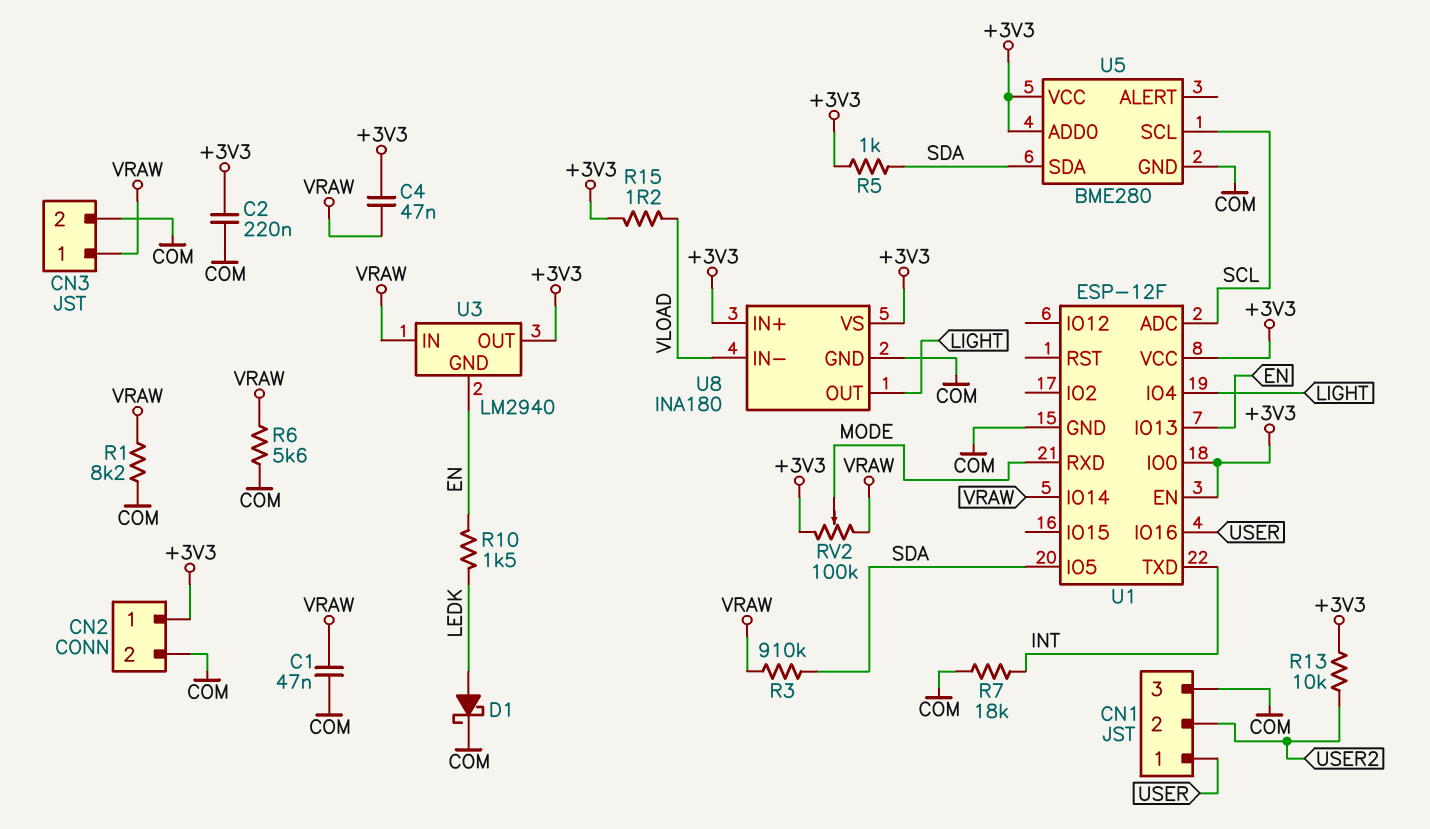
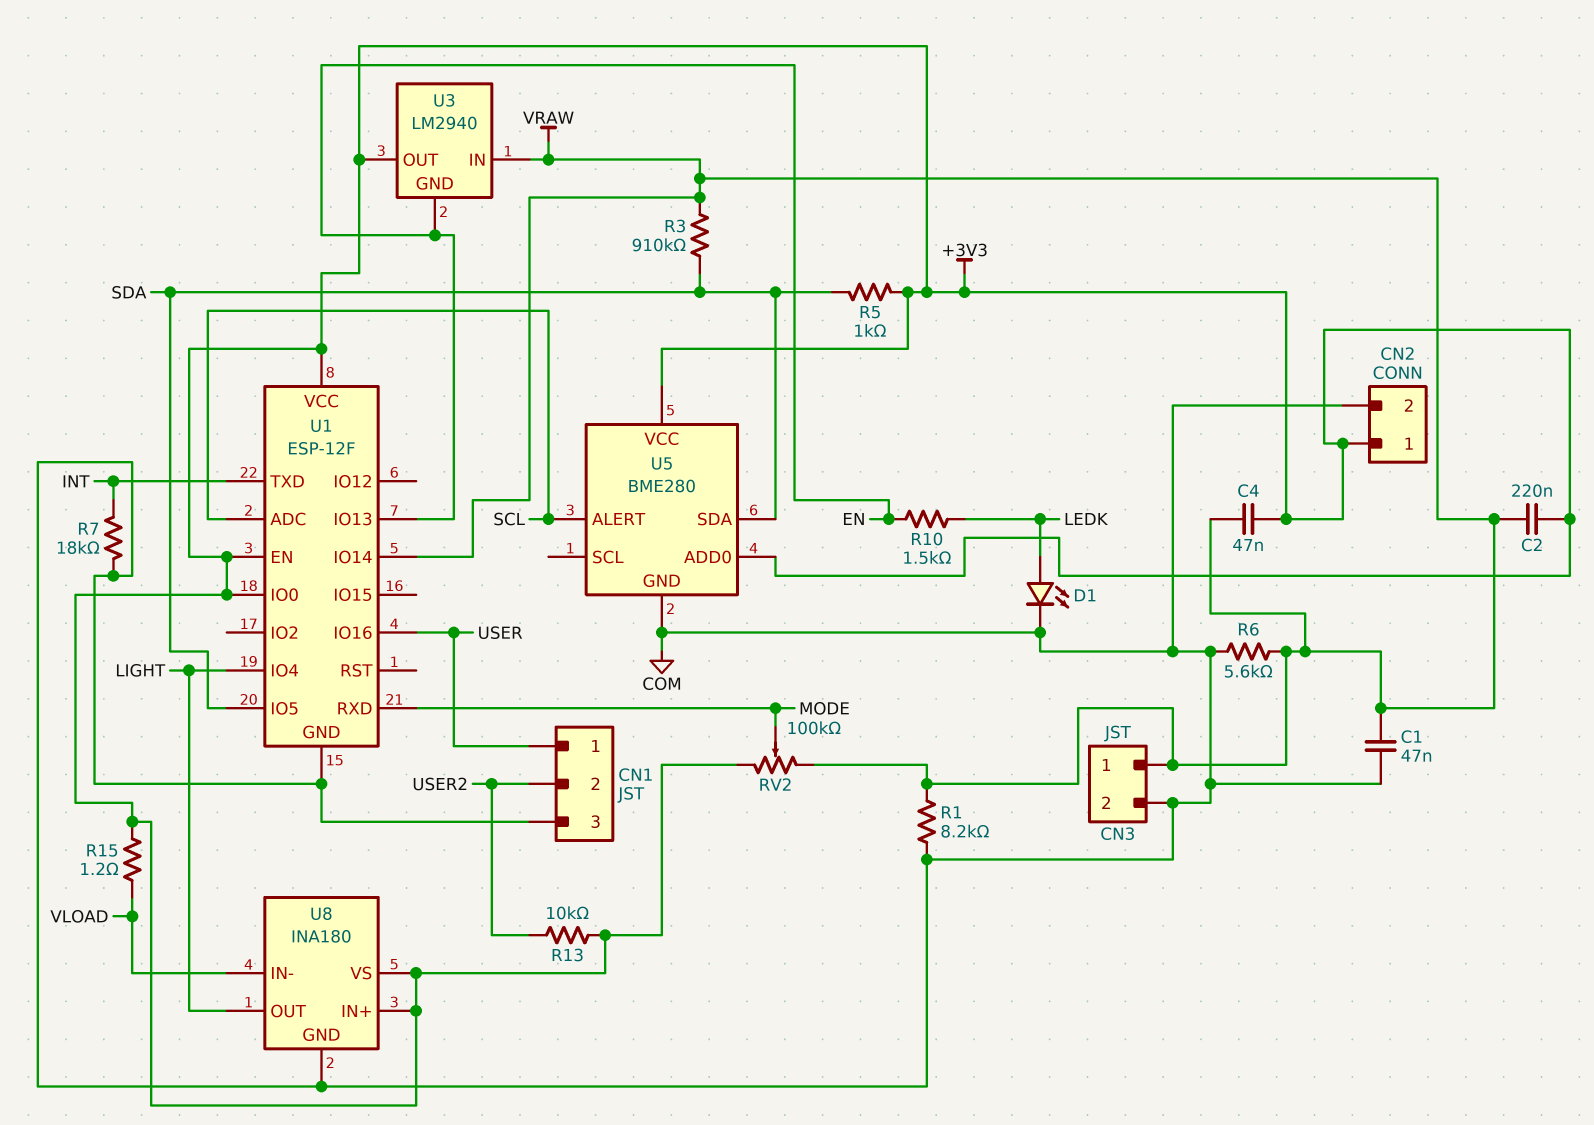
C2: 220nF (+3V3, COM) -> 220nF (+3V3, VRAW)
D1: schottky (A LEDK, K COM) -> LED (A LEDK, K COM)
U5 pin ALERT: none -> SCL
U5 pin SCL: SCL -> none

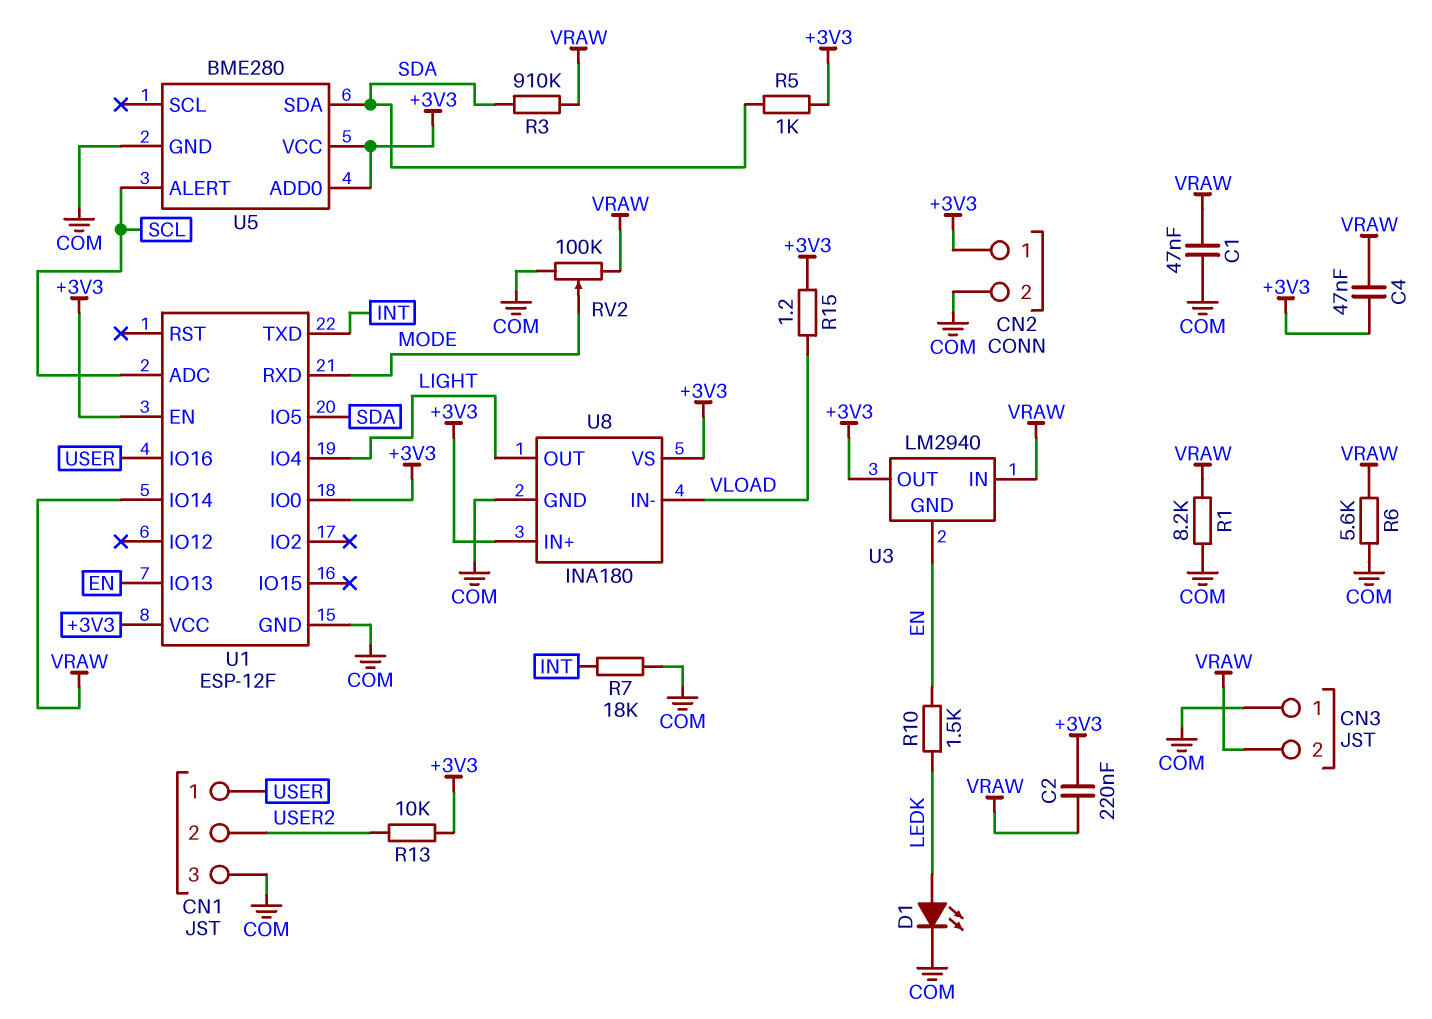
CN3 pin 1: VRAW -> COM
CN3 pin 2: COM -> VRAW
RV2: 100k (+3V3, VRAW, wiper MODE) -> 100k (COM, VRAW, wiper MODE)

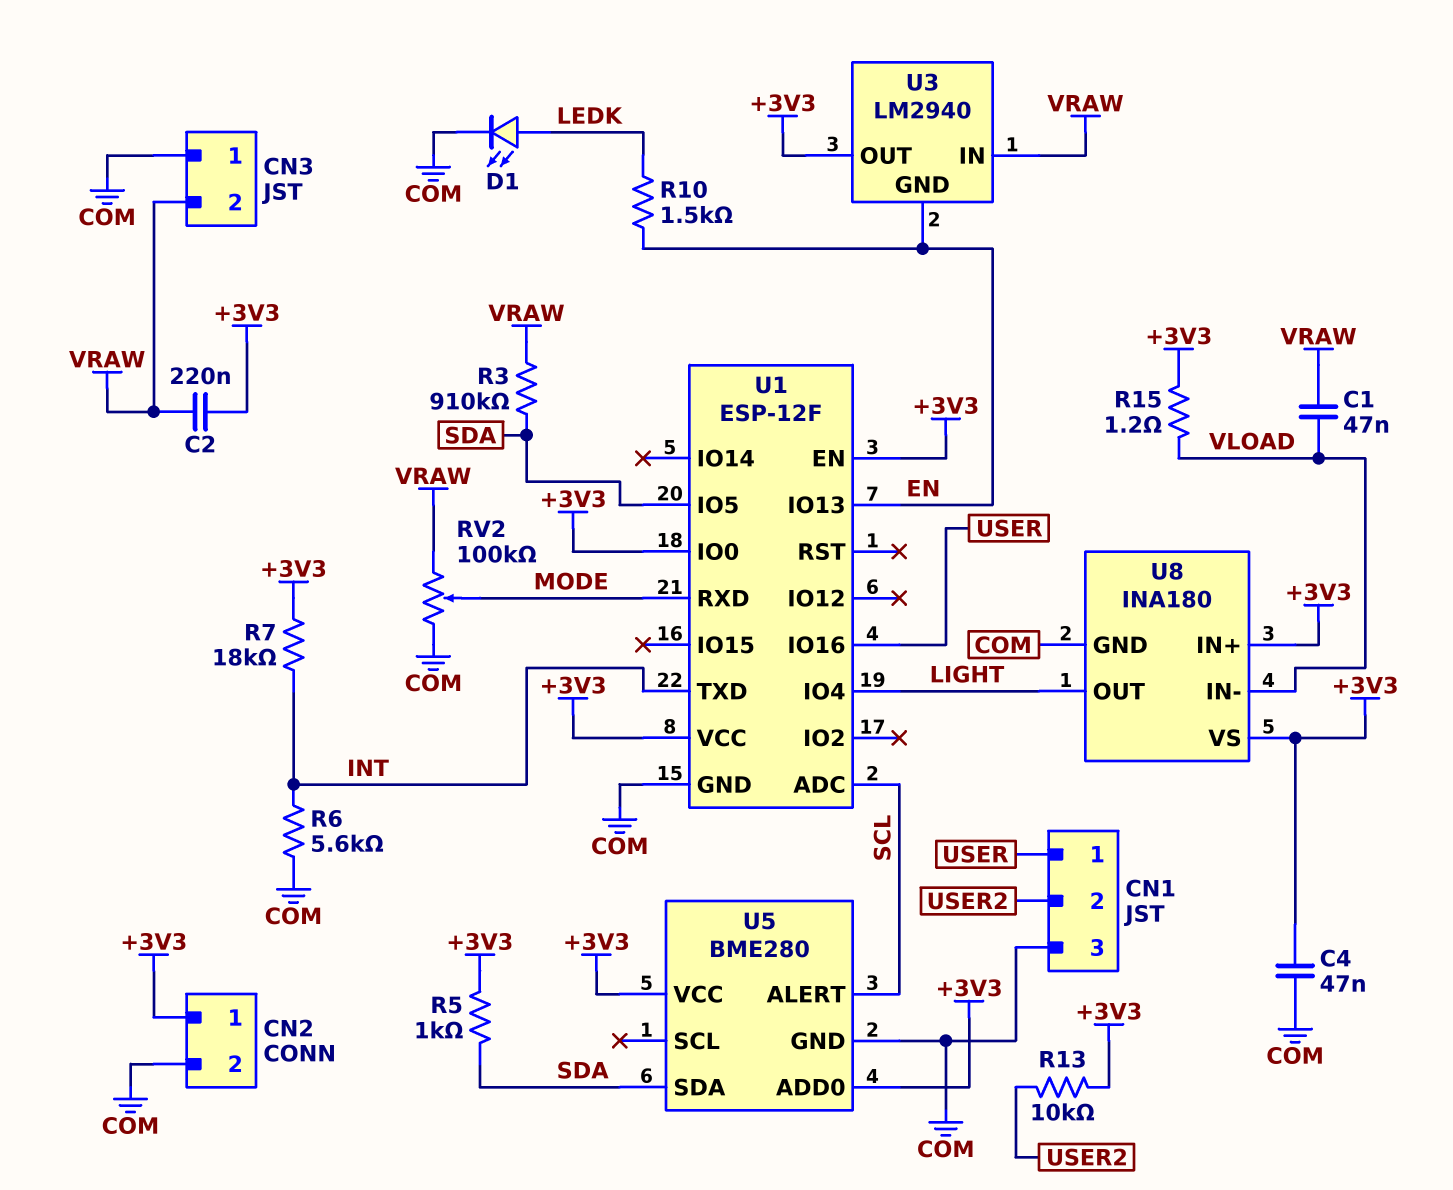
C1: 47nF (COM, VRAW) -> 47nF (VLOAD, VRAW)
C4: 47nF (+3V3, VRAW) -> 47nF (+3V3, COM)
R1: 8.2k (COM, VRAW) -> none
R6: 5.6k (COM, VRAW) -> 5.6k (COM, INT)
R7: 18k (COM, INT) -> 18k (+3V3, INT)
U1 pin IO14: VRAW -> none

